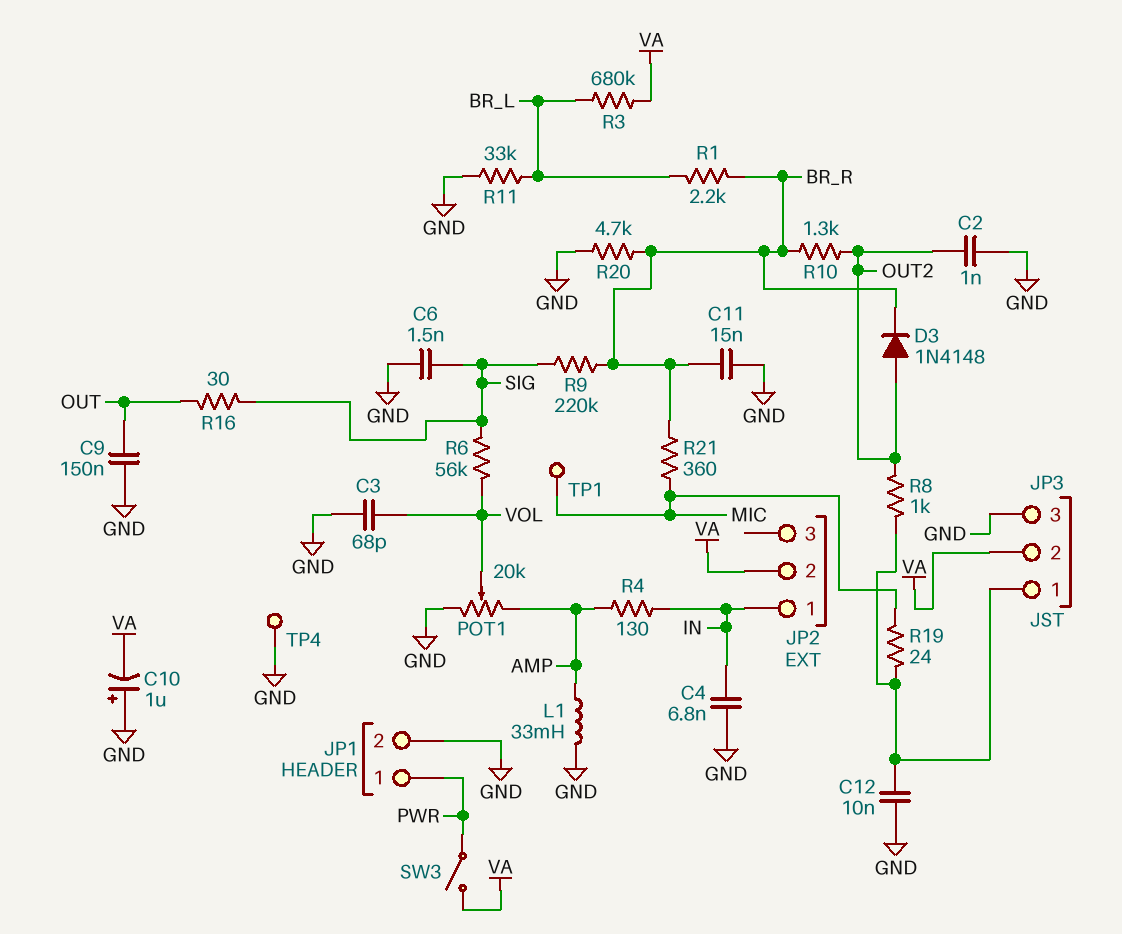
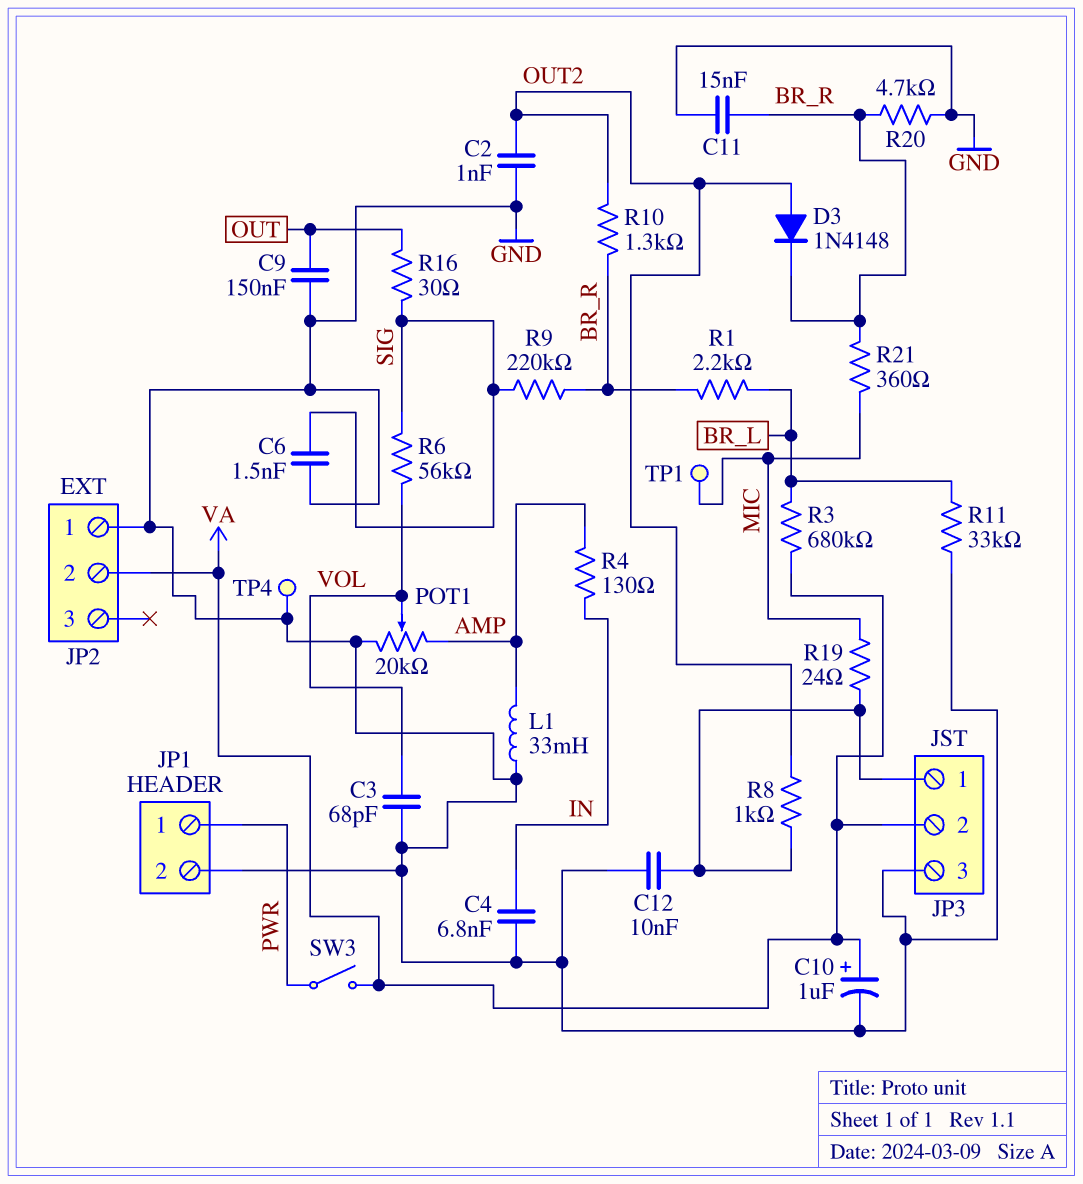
C10: 1uF (plus GND, minus VA) -> 1uF (plus VA, minus GND)
JP2 pin 1: IN -> GND

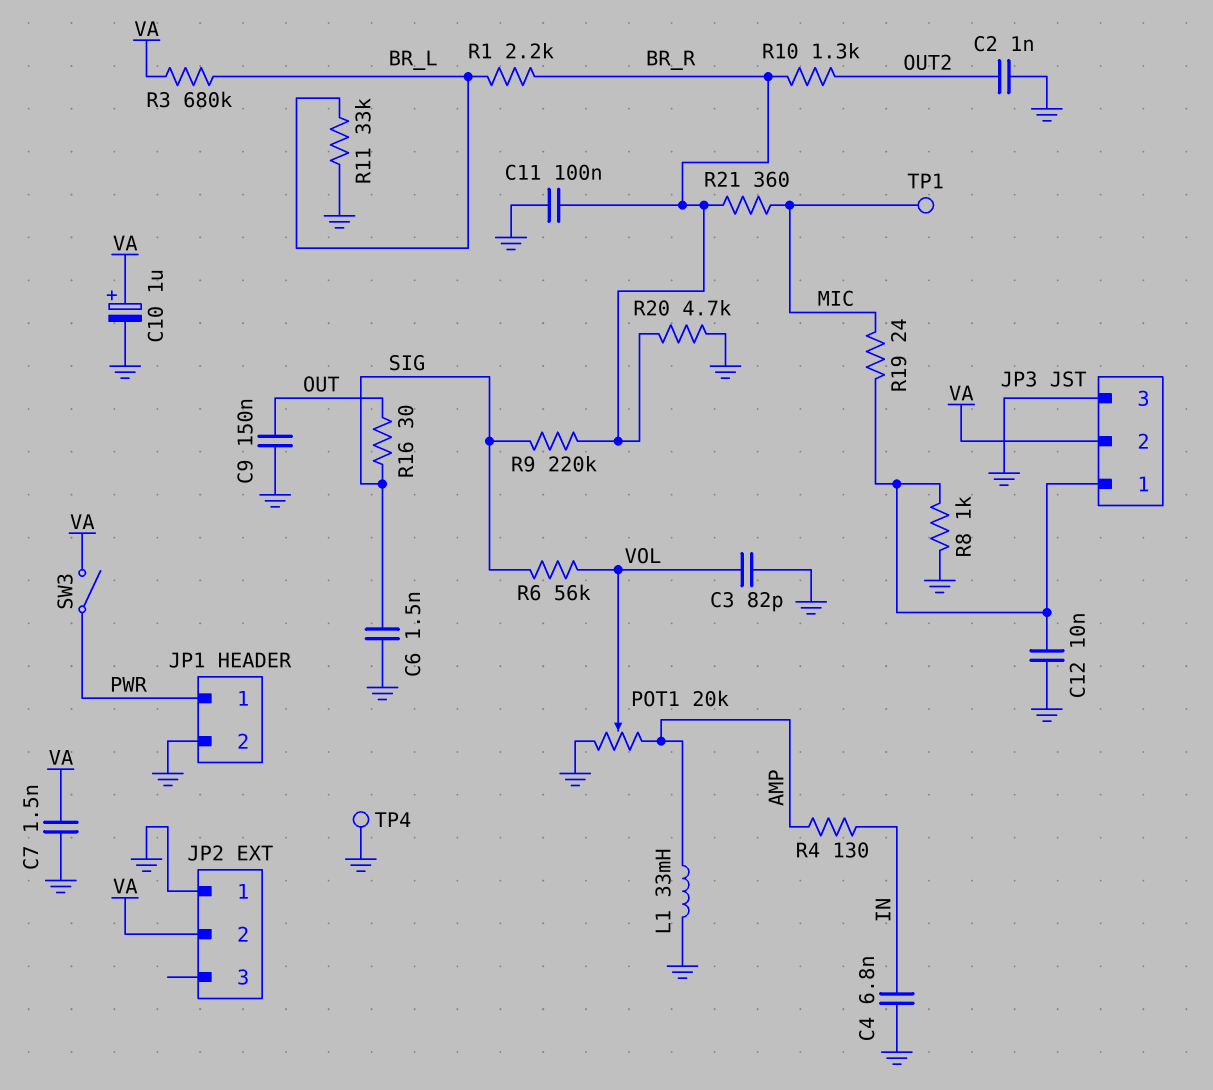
C3: 68pF (GND, VOL) -> 82pF (GND, VOL)
C7: none -> 1.5nF (GND, VA)
C11: 15nF (BR_R, GND) -> 100nF (BR_R, GND)
D3: diode 1N4148 (A OUT2, K BR_R) -> none
R8: 1k (JP3/1, OUT2) -> 1k (GND, JP3/1)

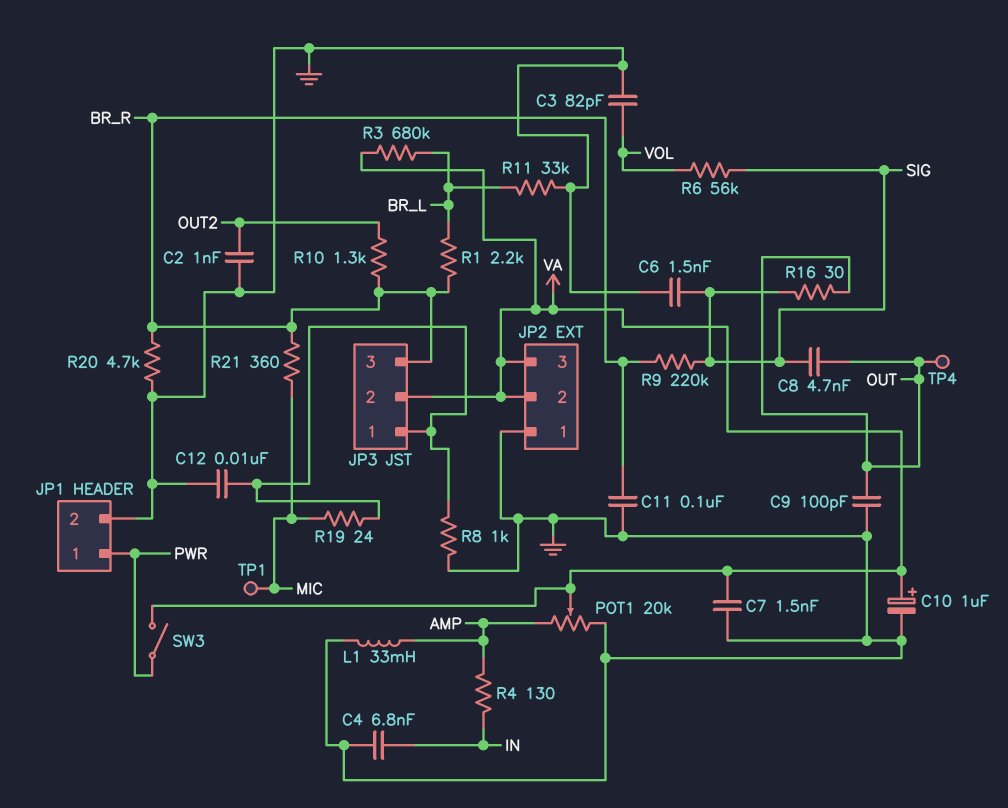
C8: none -> 4.7nF (OUT, SIG)
C9: 150nF (GND, OUT) -> 100pF (GND, OUT)
JP2 pin 3: none -> VA
JP3 pin 3: GND -> BR_R
POT1: 20k (AMP, GND, wiper VOL) -> 20k (AMP, GND, wiper VA)
TP4: test point (GND) -> test point (OUT)

